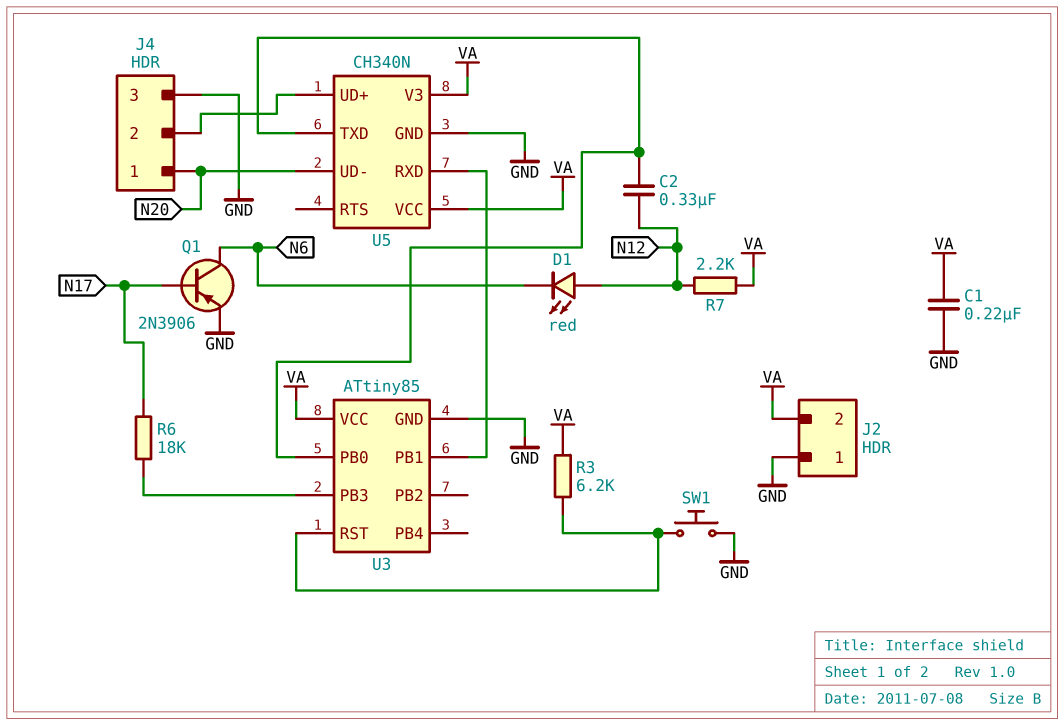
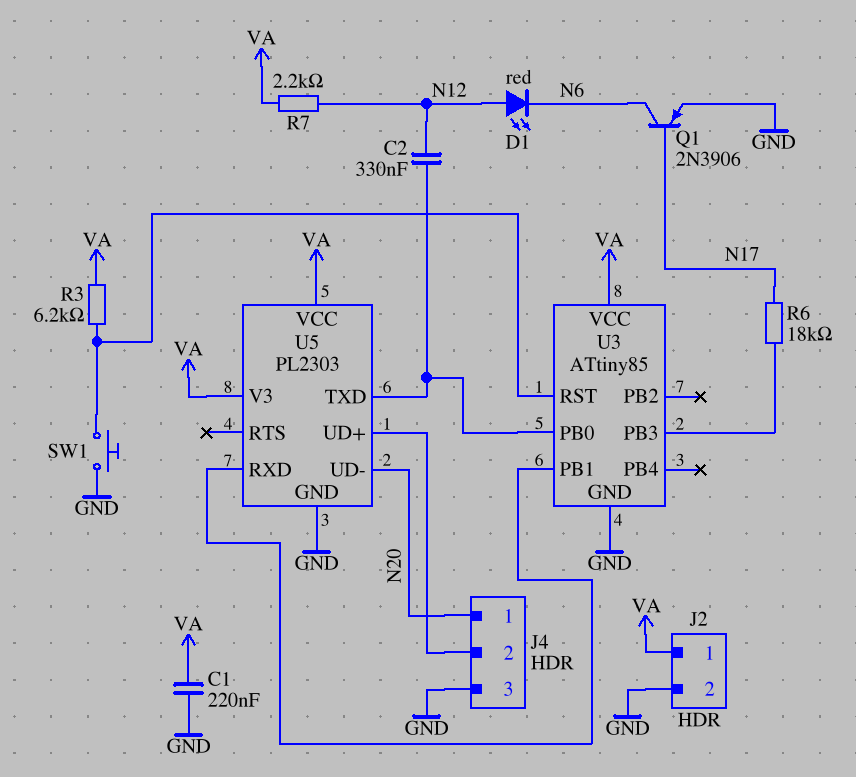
J2 pin 1: GND -> VA
J2 pin 2: VA -> GND
U5: CH340N -> PL2303

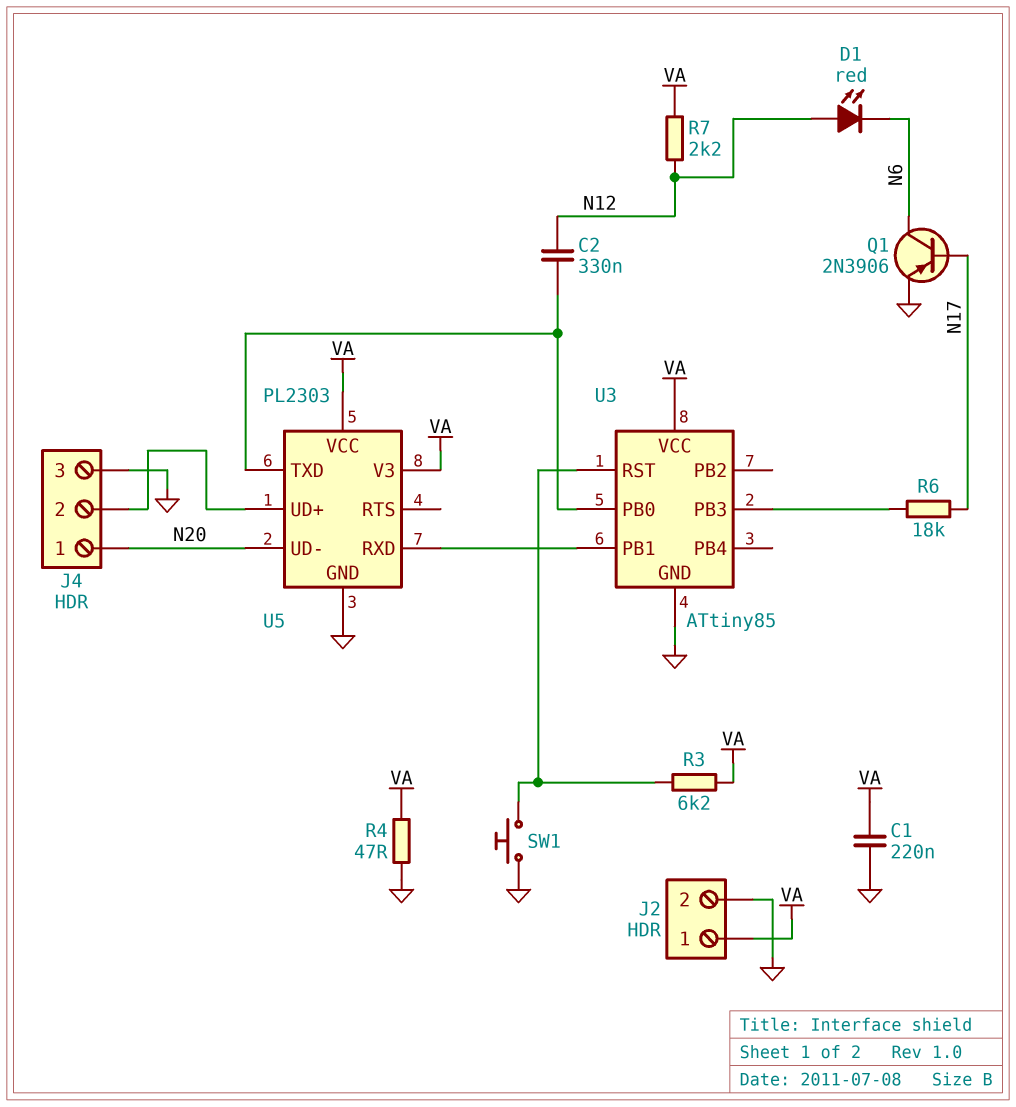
R4: none -> 47 (GND, VA)

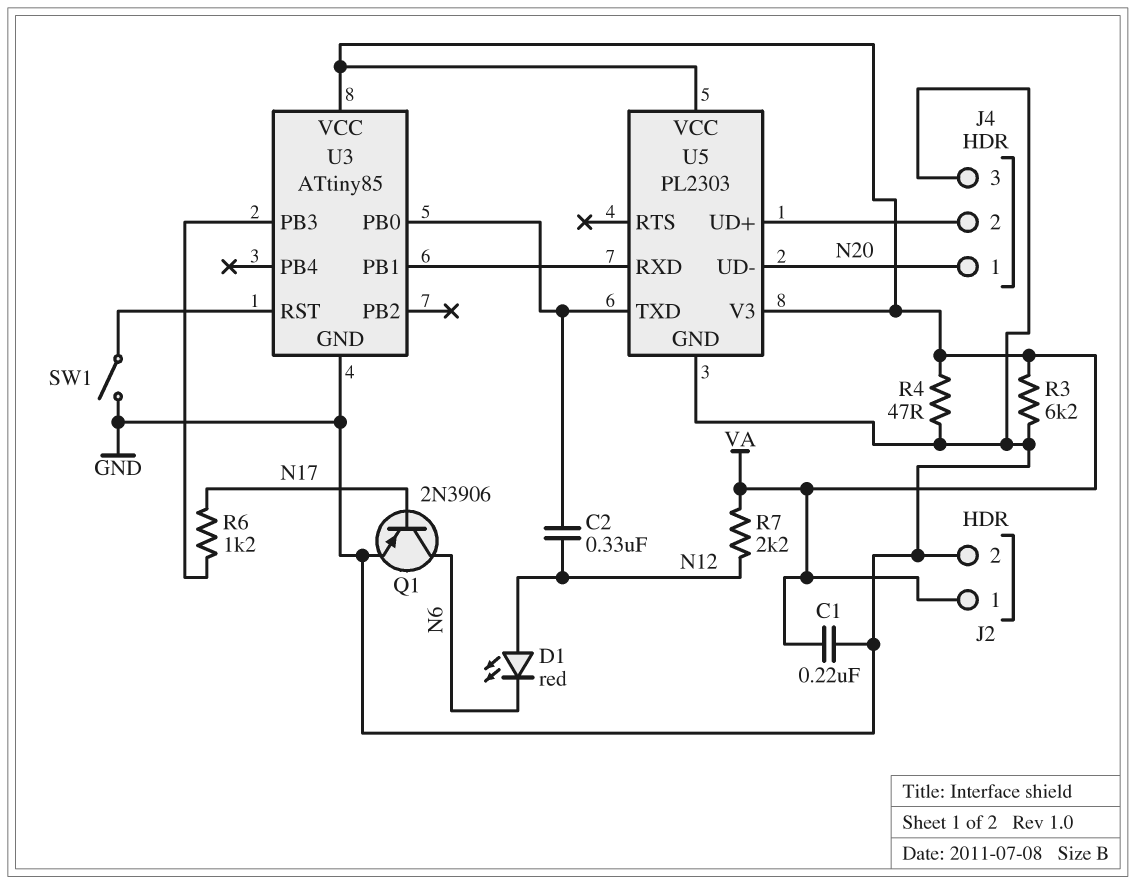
R3: 6.2k (U3/RST, VA) -> 6.2k (GND, VA)
R6: 18k (N17, U3/PB3) -> 1.2k (N17, U3/PB3)
SW1: button (GND, U3/RST) -> switch (GND, U3/RST)

